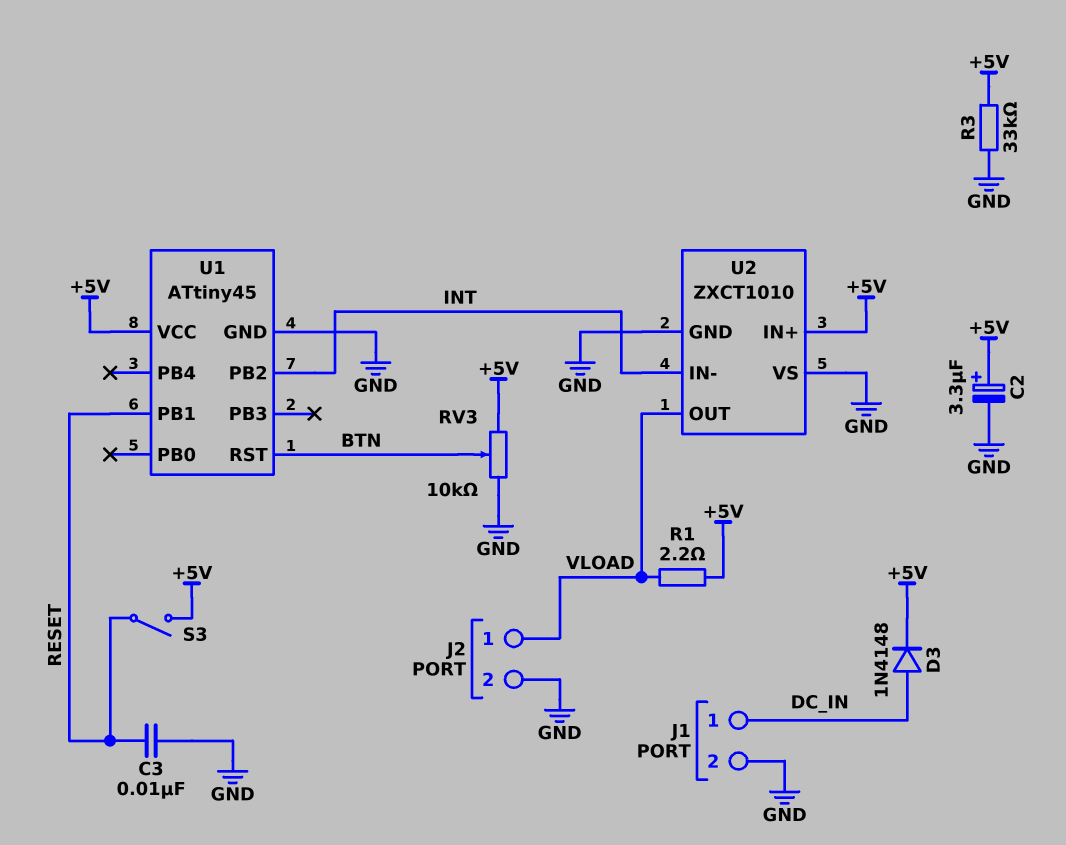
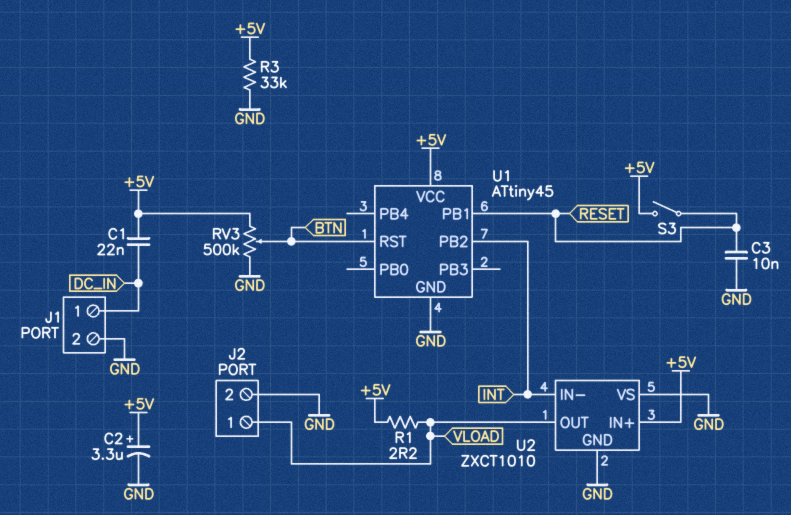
C1: none -> 22nF (+5V, DC_IN)
D3: diode 1N4148 (A DC_IN, K +5V) -> none
RV3: 10k (+5V, GND, wiper BTN) -> 500k (+5V, GND, wiper BTN)

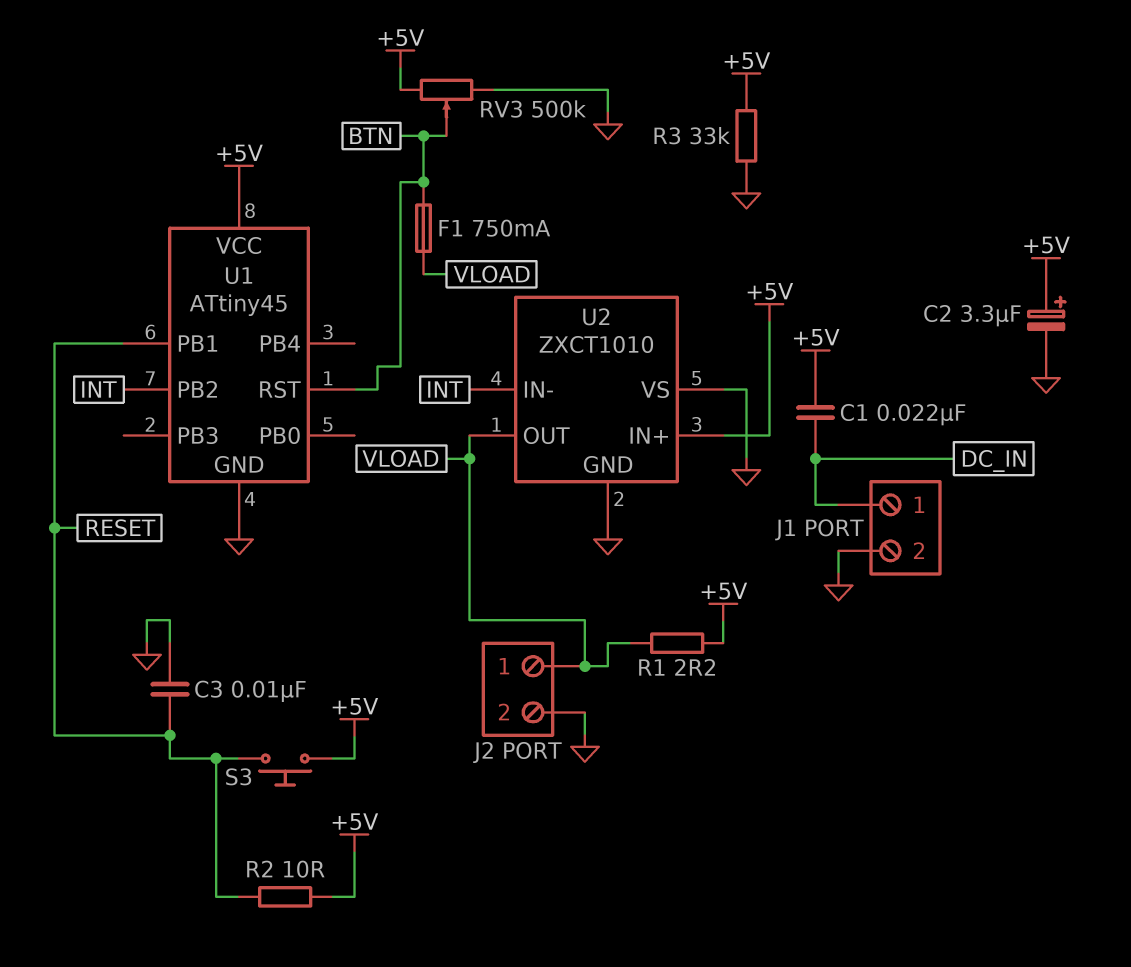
F1: none -> 750mA (BTN, VLOAD)
R2: none -> 10 (+5V, RESET)
S3: switch (+5V, RESET) -> button (+5V, RESET)

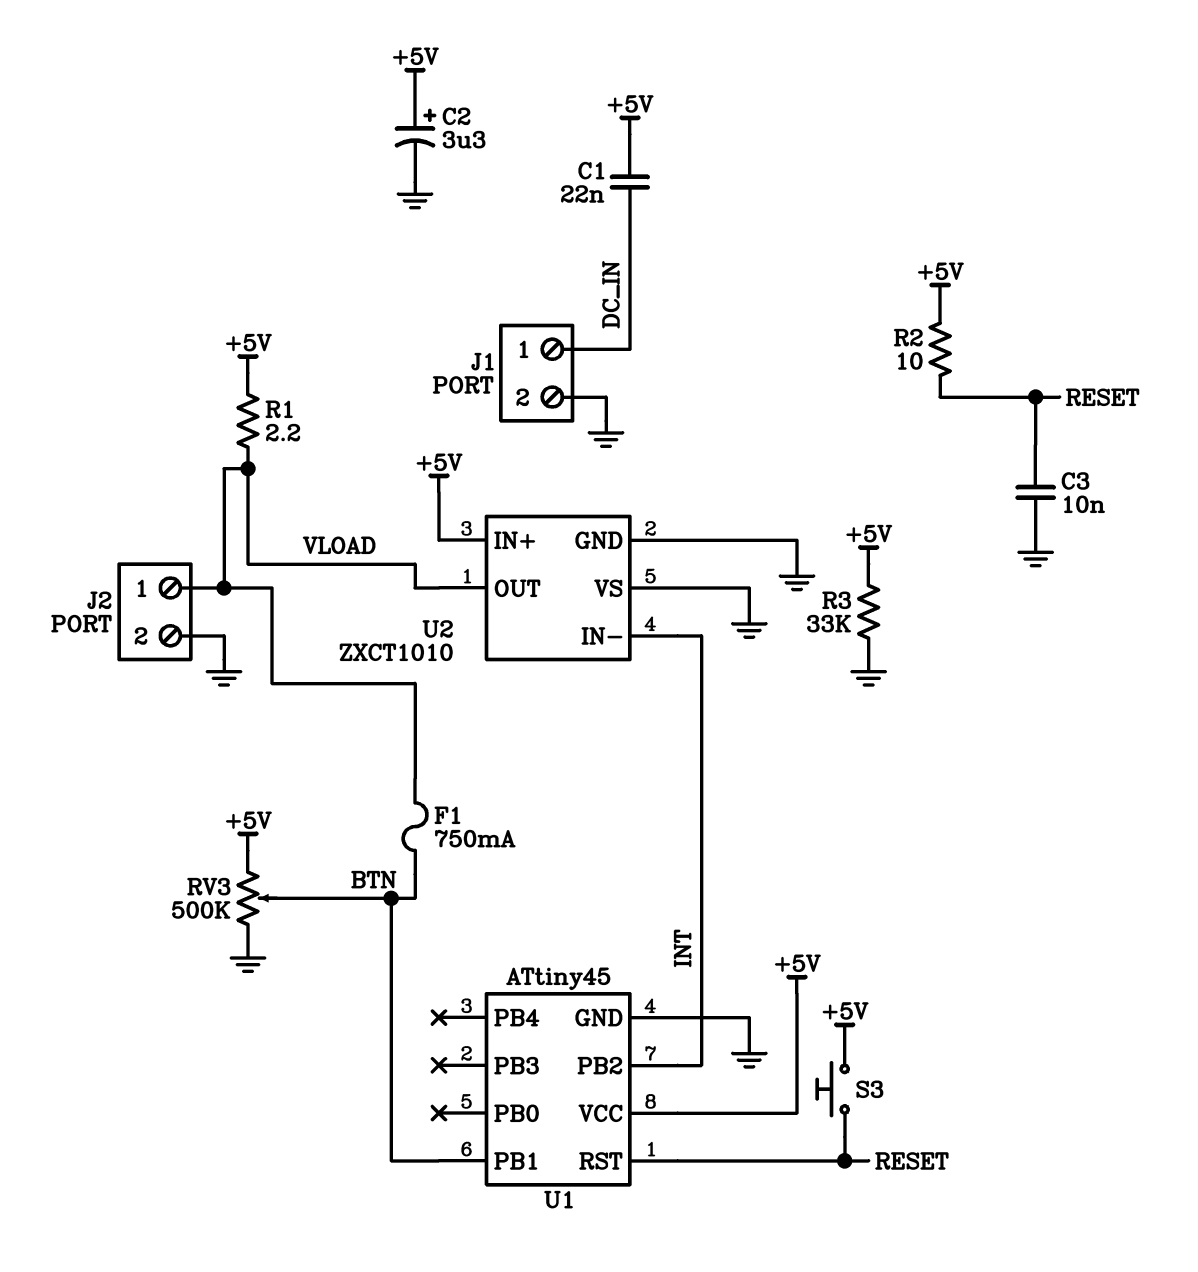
U1 pin PB1: RESET -> BTN
U1 pin RST: BTN -> RESET

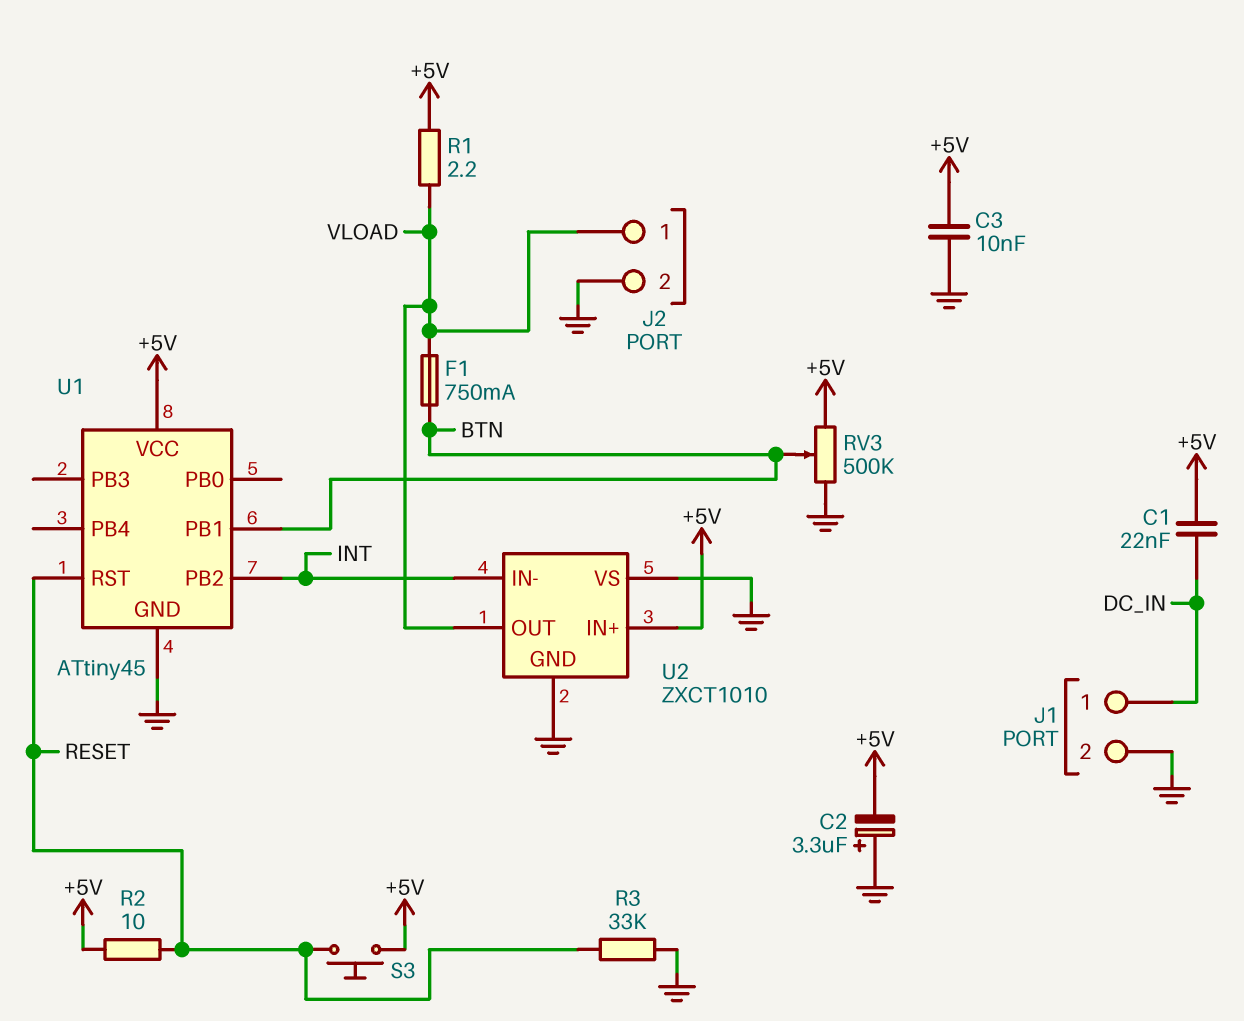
C2: 3.3uF (plus +5V, minus GND) -> 3.3uF (plus GND, minus +5V)
C3: 10nF (GND, RESET) -> 10nF (+5V, GND)
R3: 33k (+5V, GND) -> 33k (GND, RESET)

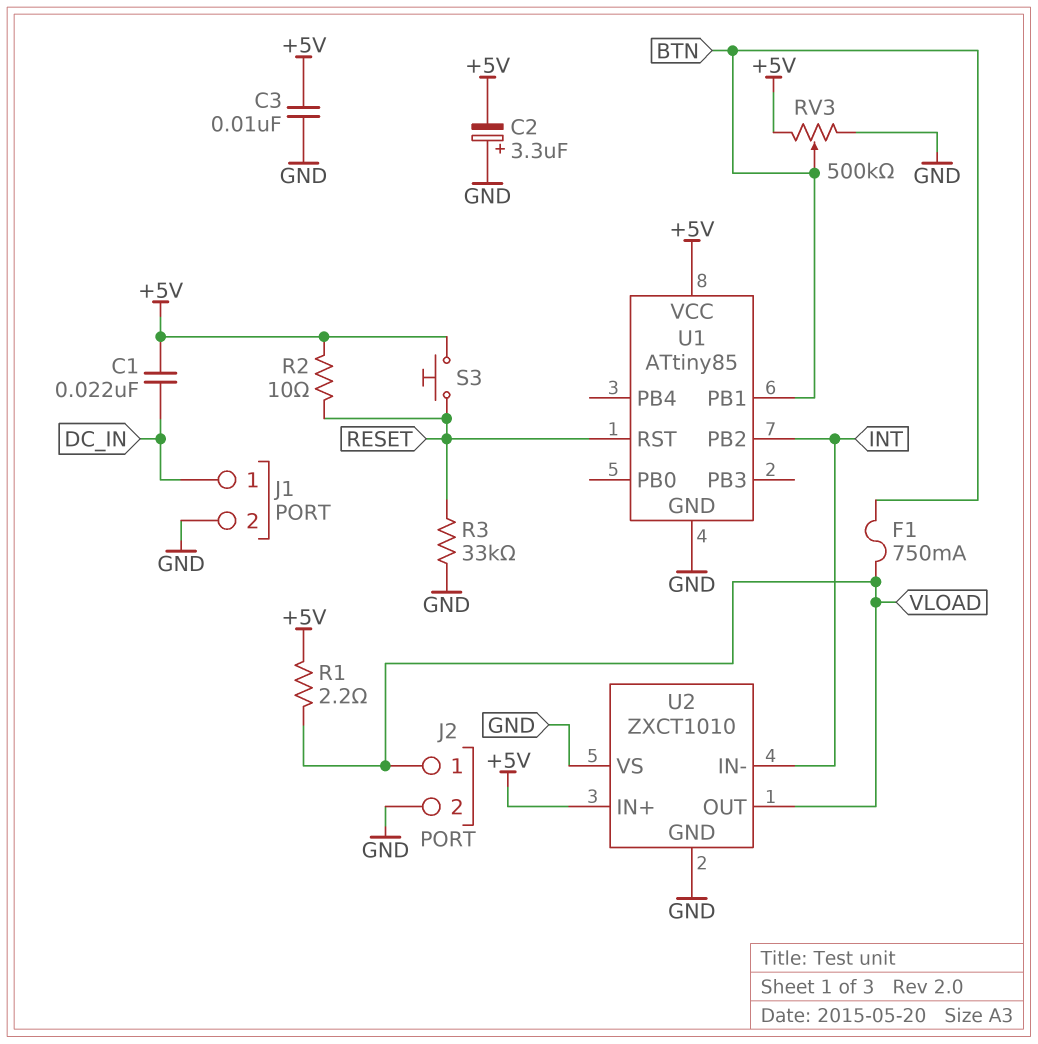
U1: ATtiny45 -> ATtiny85

